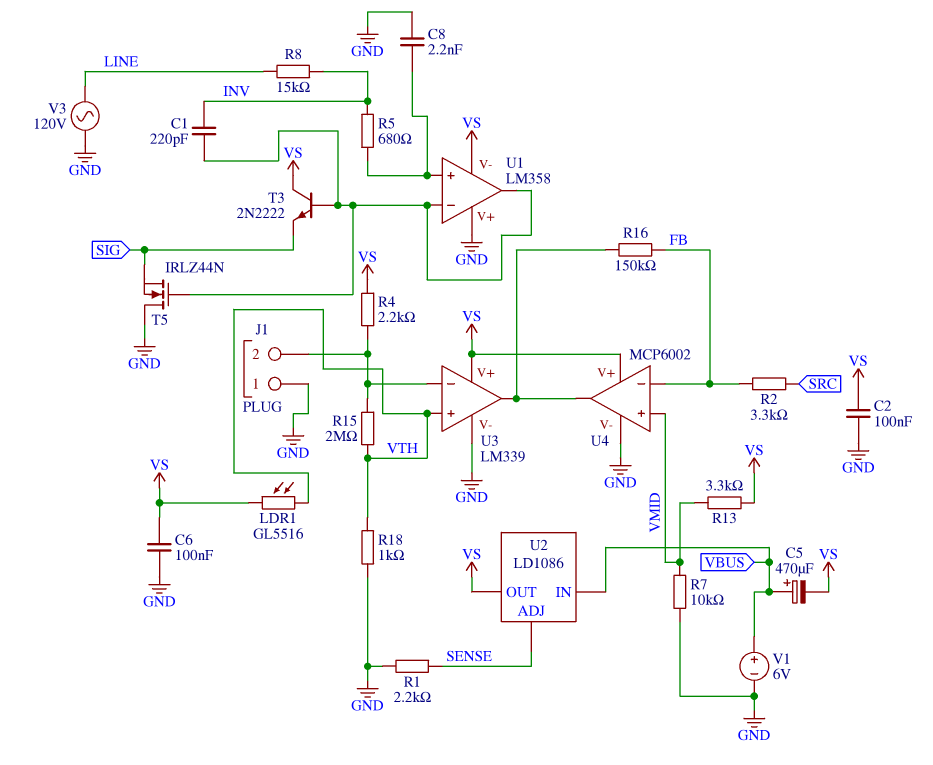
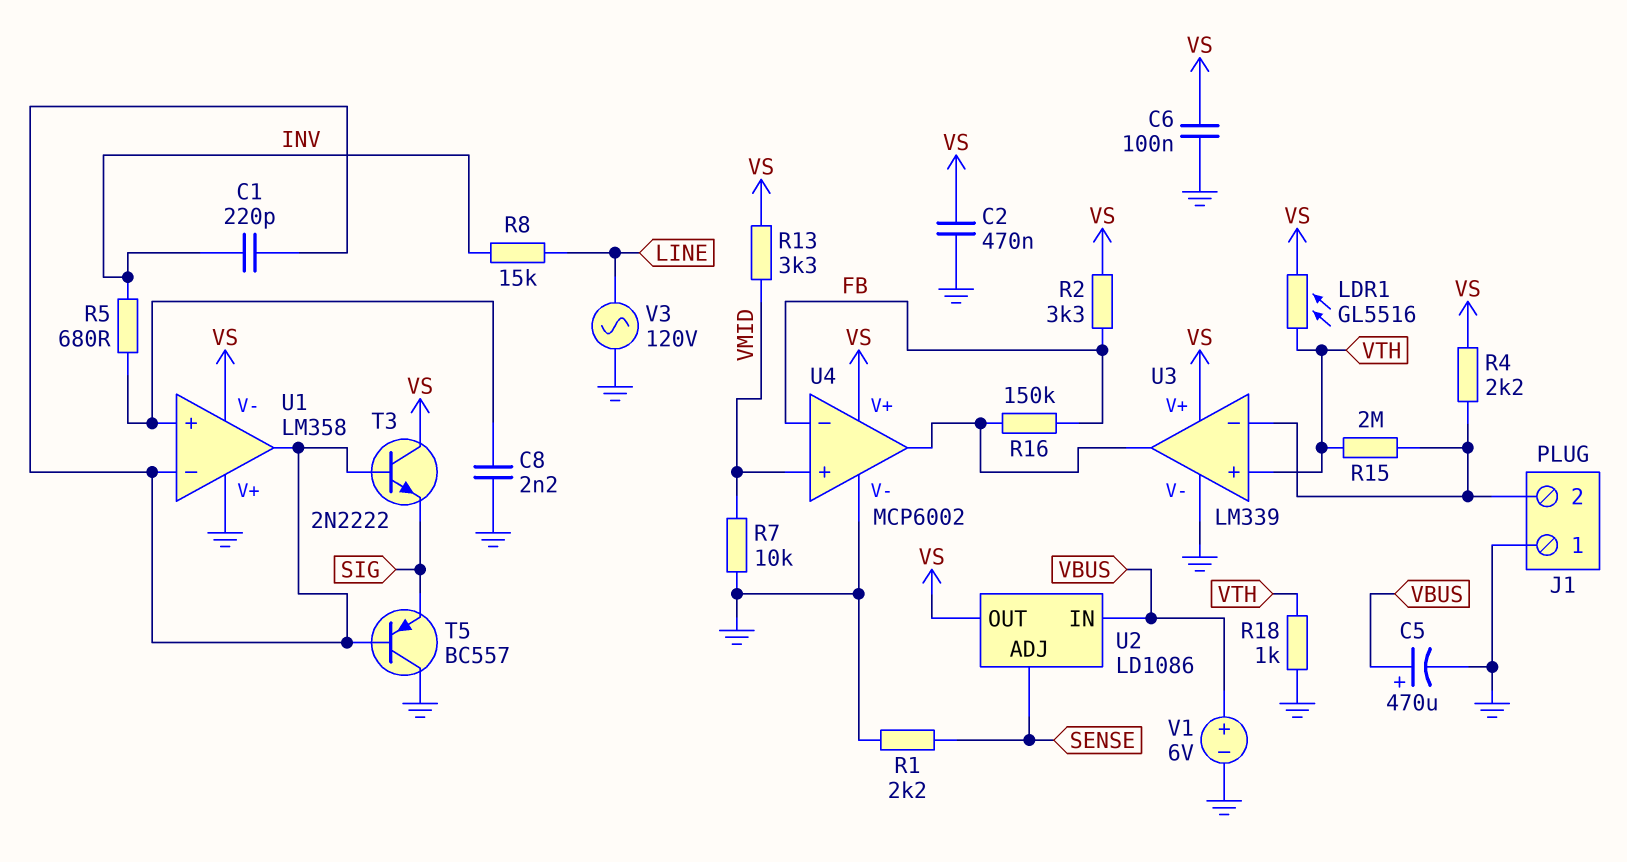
C2: 100nF (GND, VS) -> 470nF (GND, VS)
C5: 470uF (plus VBUS, minus VS) -> 470uF (plus VBUS, minus GND)
R2: 3.3k (FB, SRC) -> 3.3k (FB, VS)
T5: NMOS IRLZ44N (G U1/in-, D GND, S SIG) -> PNP BC557 (B U1/in-, C GND, E SIG)

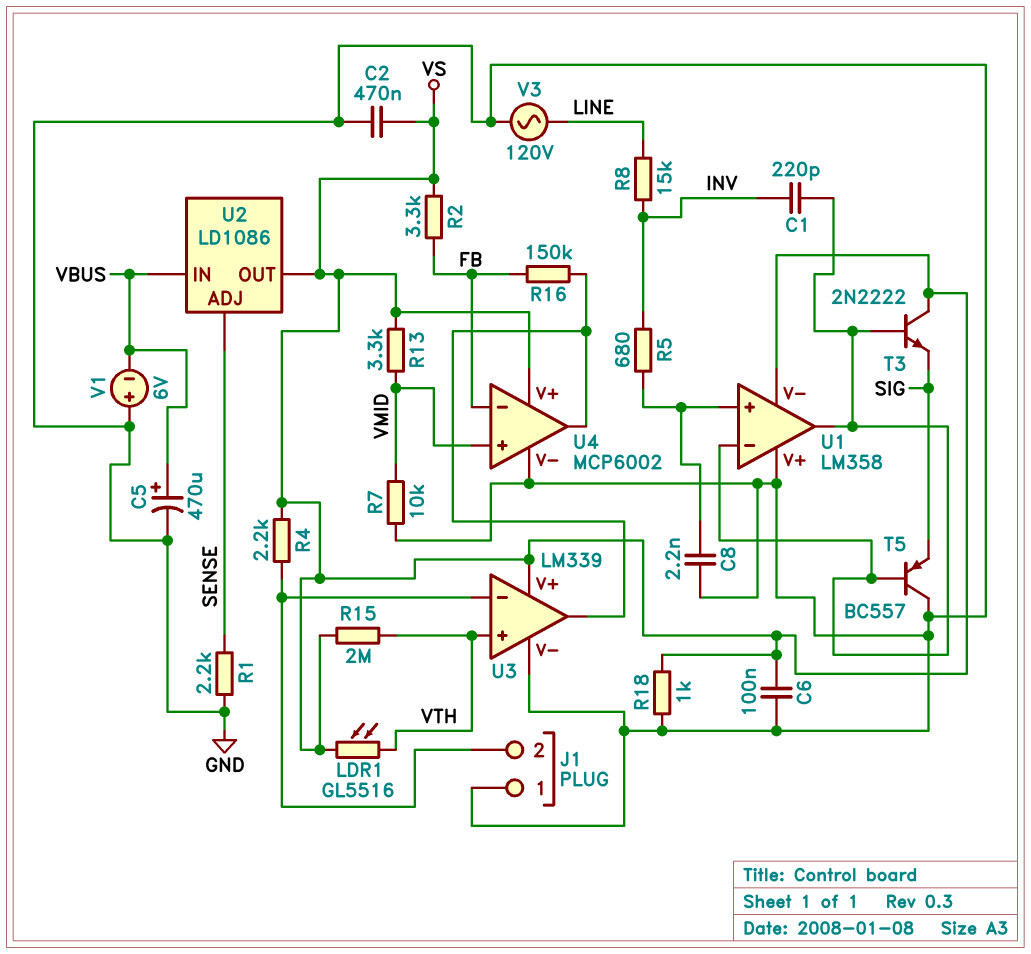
R15: 2M (J1/2, VTH) -> 2M (VS, VTH)
R18: 1k (GND, VTH) -> 1k (GND, VS)
V1: 6V (plus VBUS, minus GND) -> 6V (plus GND, minus VBUS)

